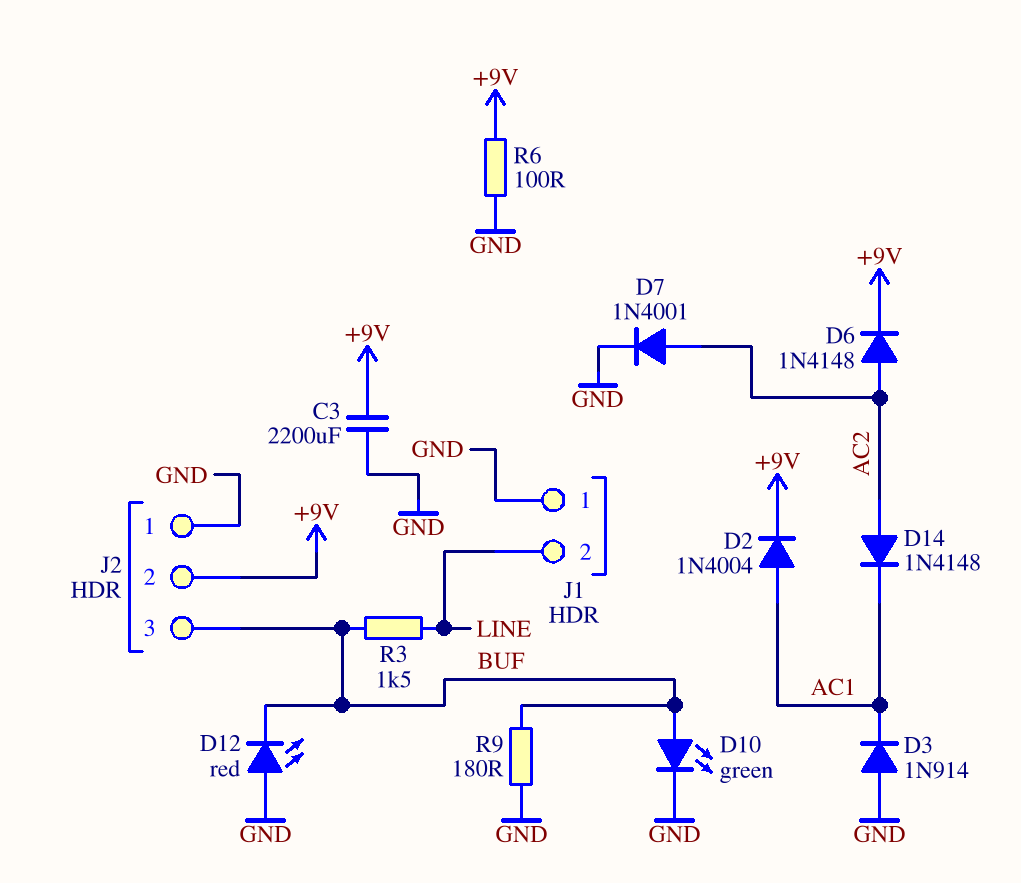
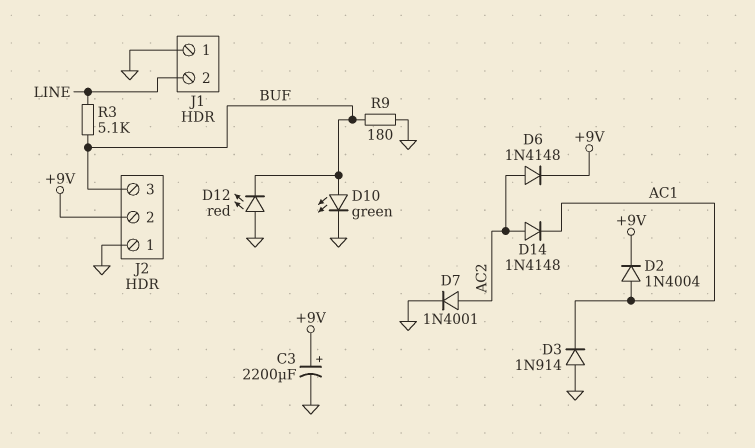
C3: 2200uF (+9V, GND) -> 2200uF (plus +9V, minus GND)
R3: 1.5k (BUF, LINE) -> 5.1k (BUF, LINE)
R6: 100 (+9V, GND) -> none

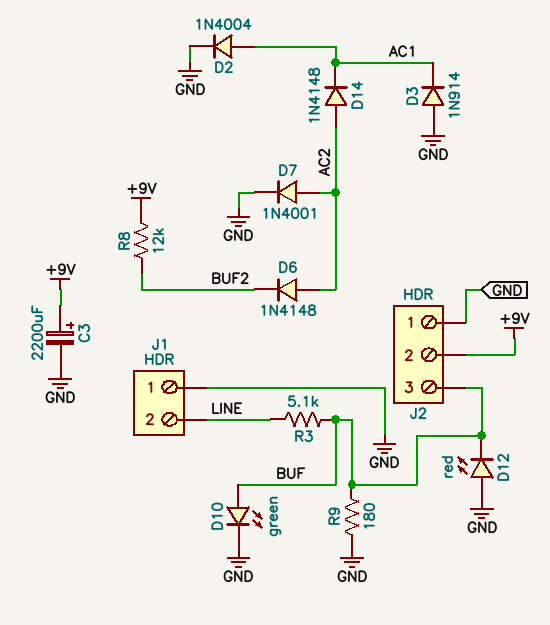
D2: diode 1N4004 (A AC1, K +9V) -> diode 1N4004 (A AC1, K GND)
D6: diode 1N4148 (A AC2, K +9V) -> diode 1N4148 (A AC2, K BUF2)
R8: none -> 12k (+9V, BUF2)

